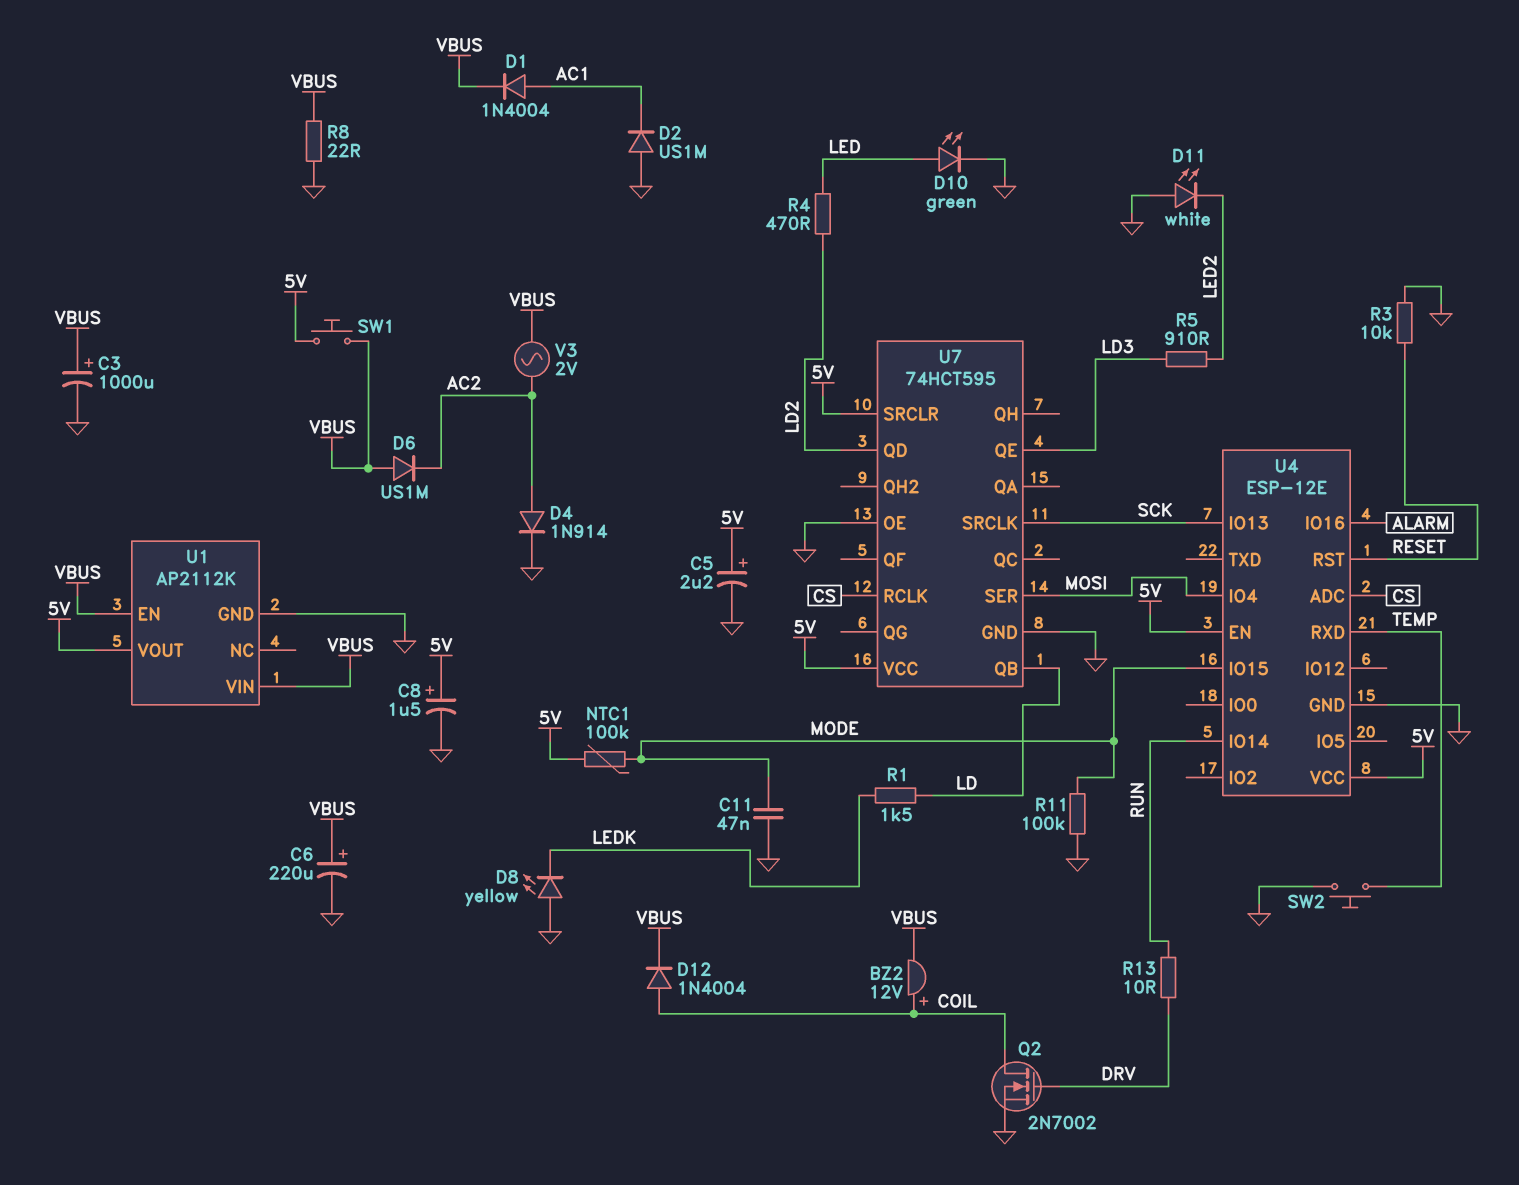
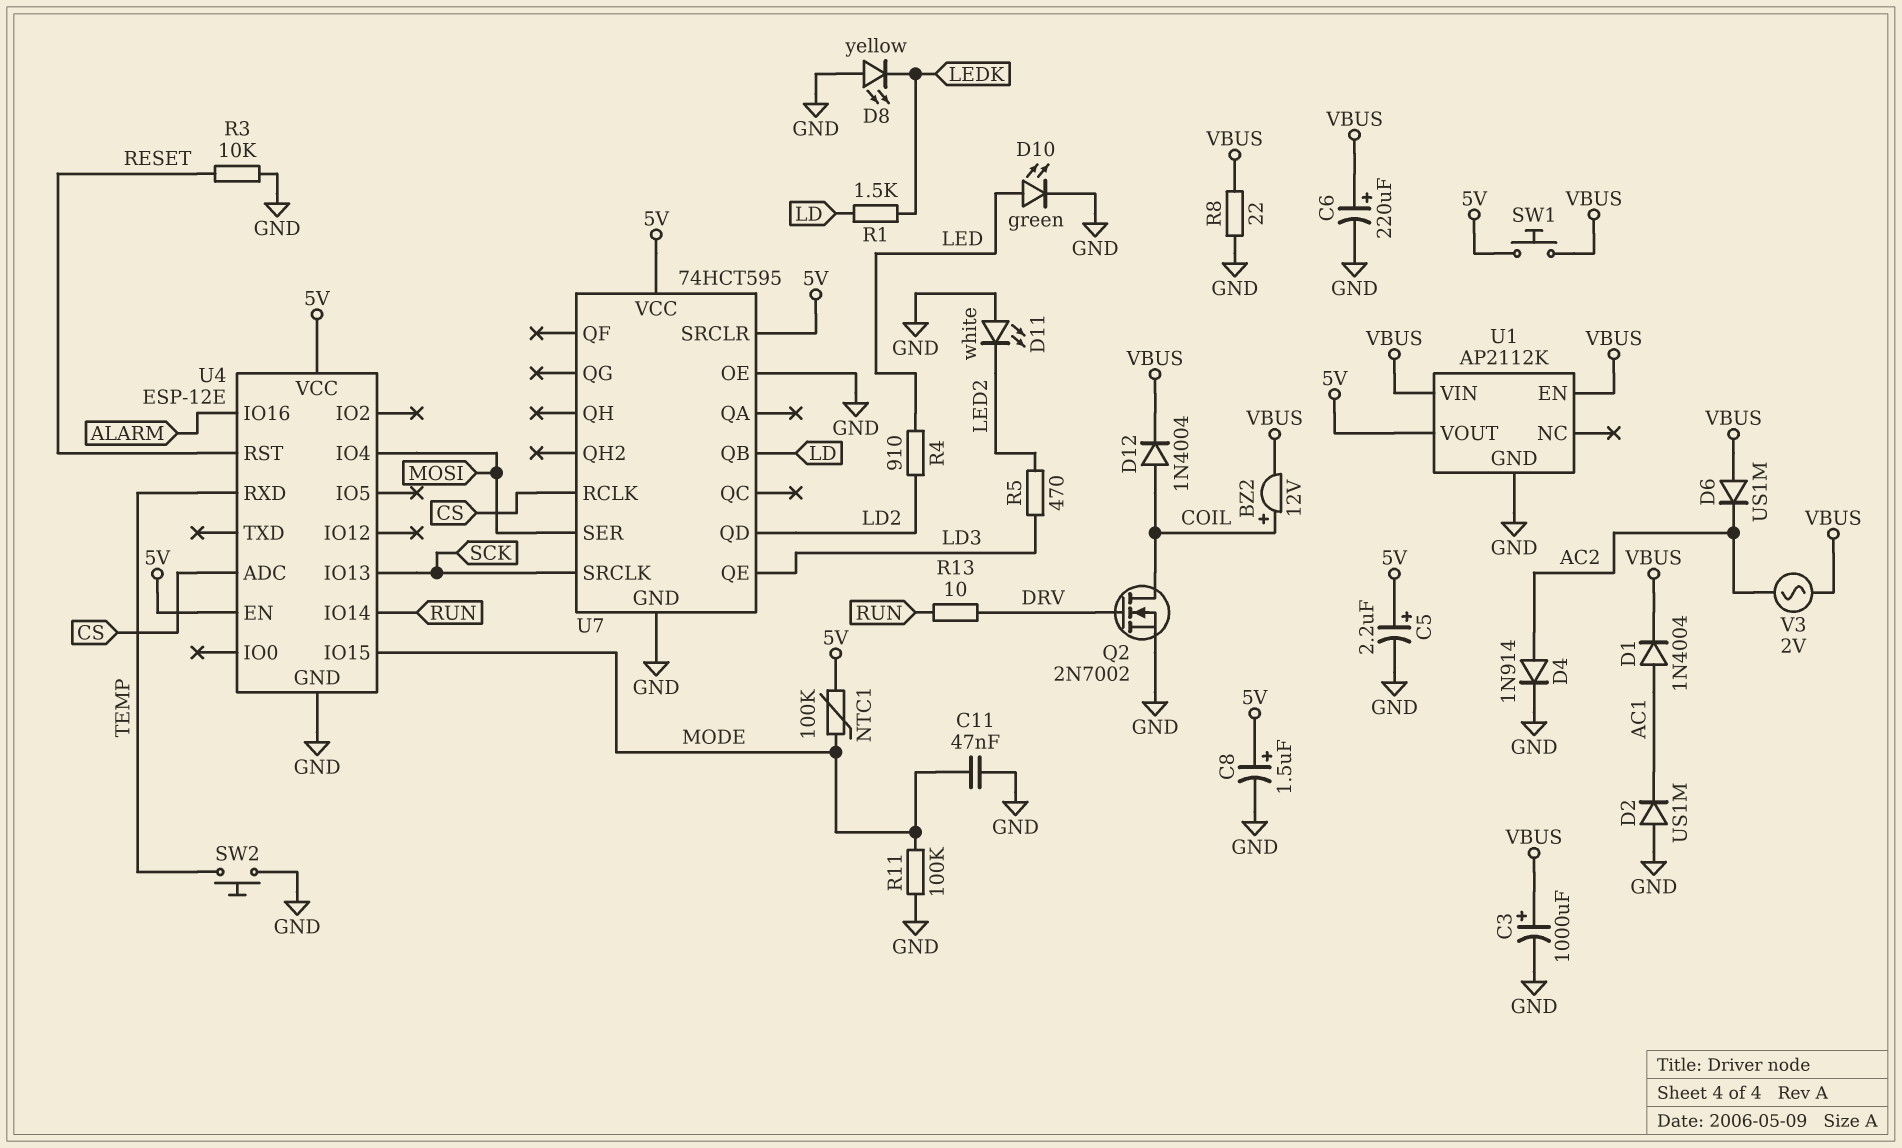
R4: 470 (LD2, LED) -> 910 (LD2, LED)
R5: 910 (LD3, LED2) -> 470 (LD3, LED2)

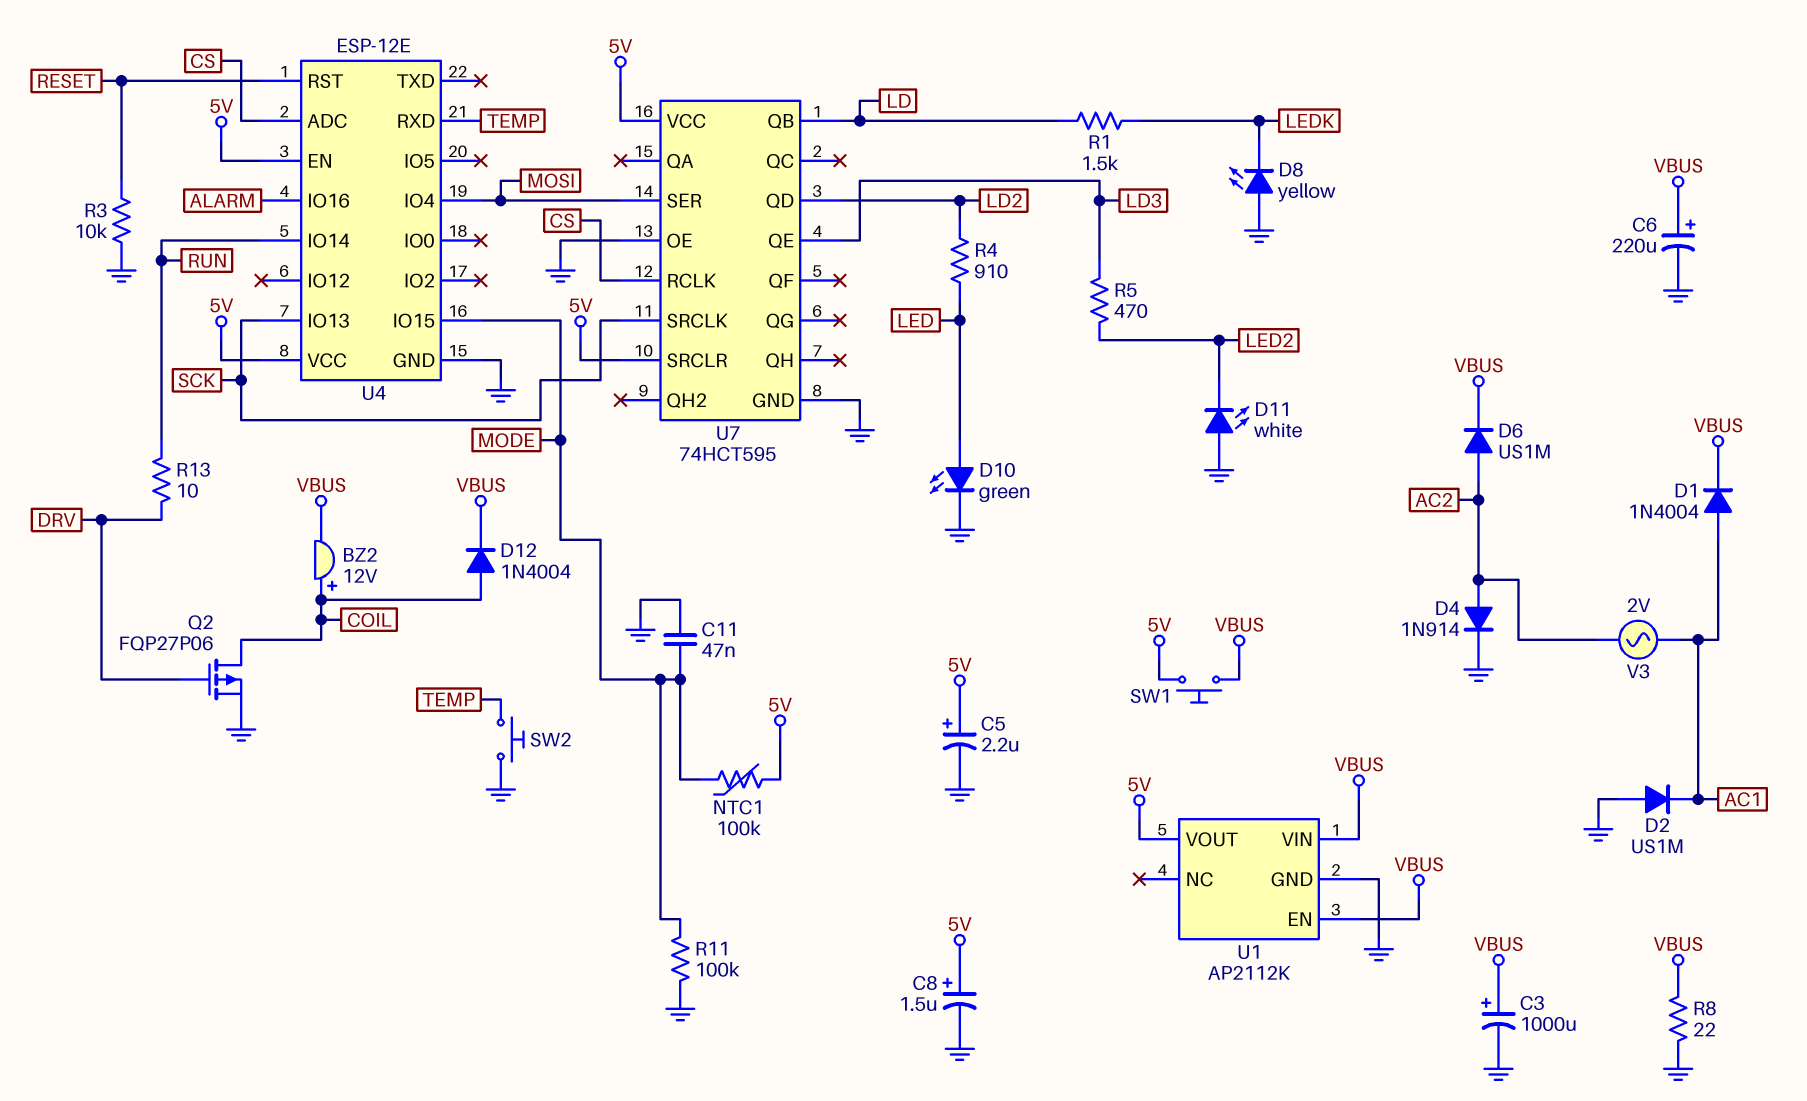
D6: diode US1M (A VBUS, K AC2) -> diode US1M (A AC2, K VBUS)
Q2: NMOS 2N7002 (G DRV, D COIL, S GND) -> PMOS FQP27P06 (G DRV, D COIL, S GND)
V3: AC 2V (AC2, VBUS) -> AC 2V (AC1, AC2)

